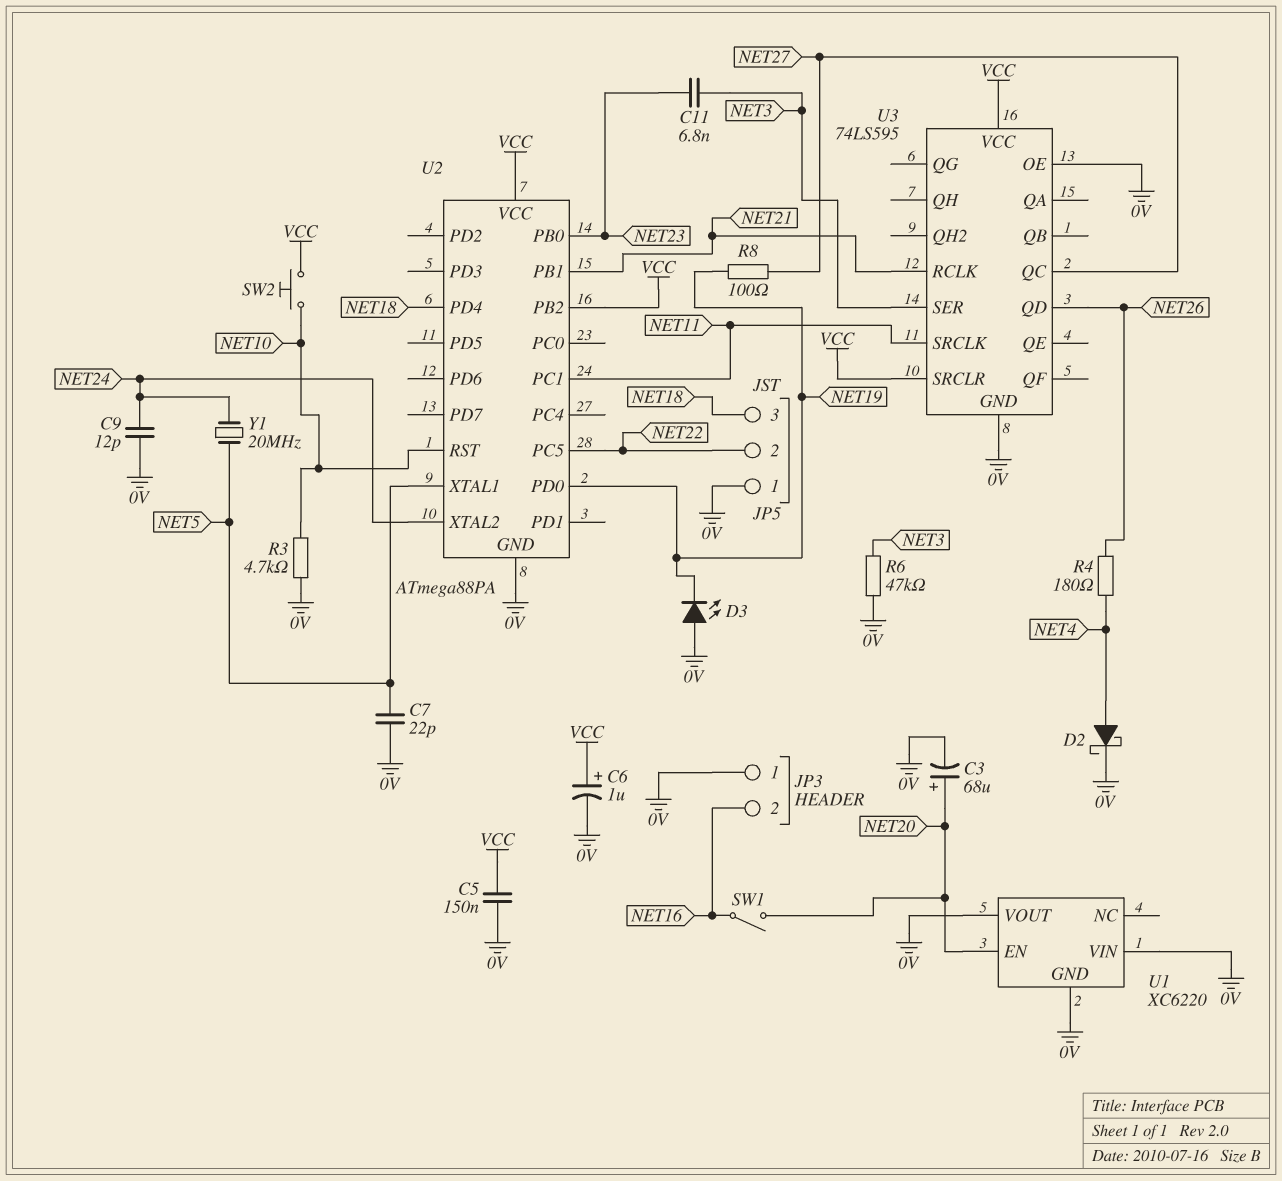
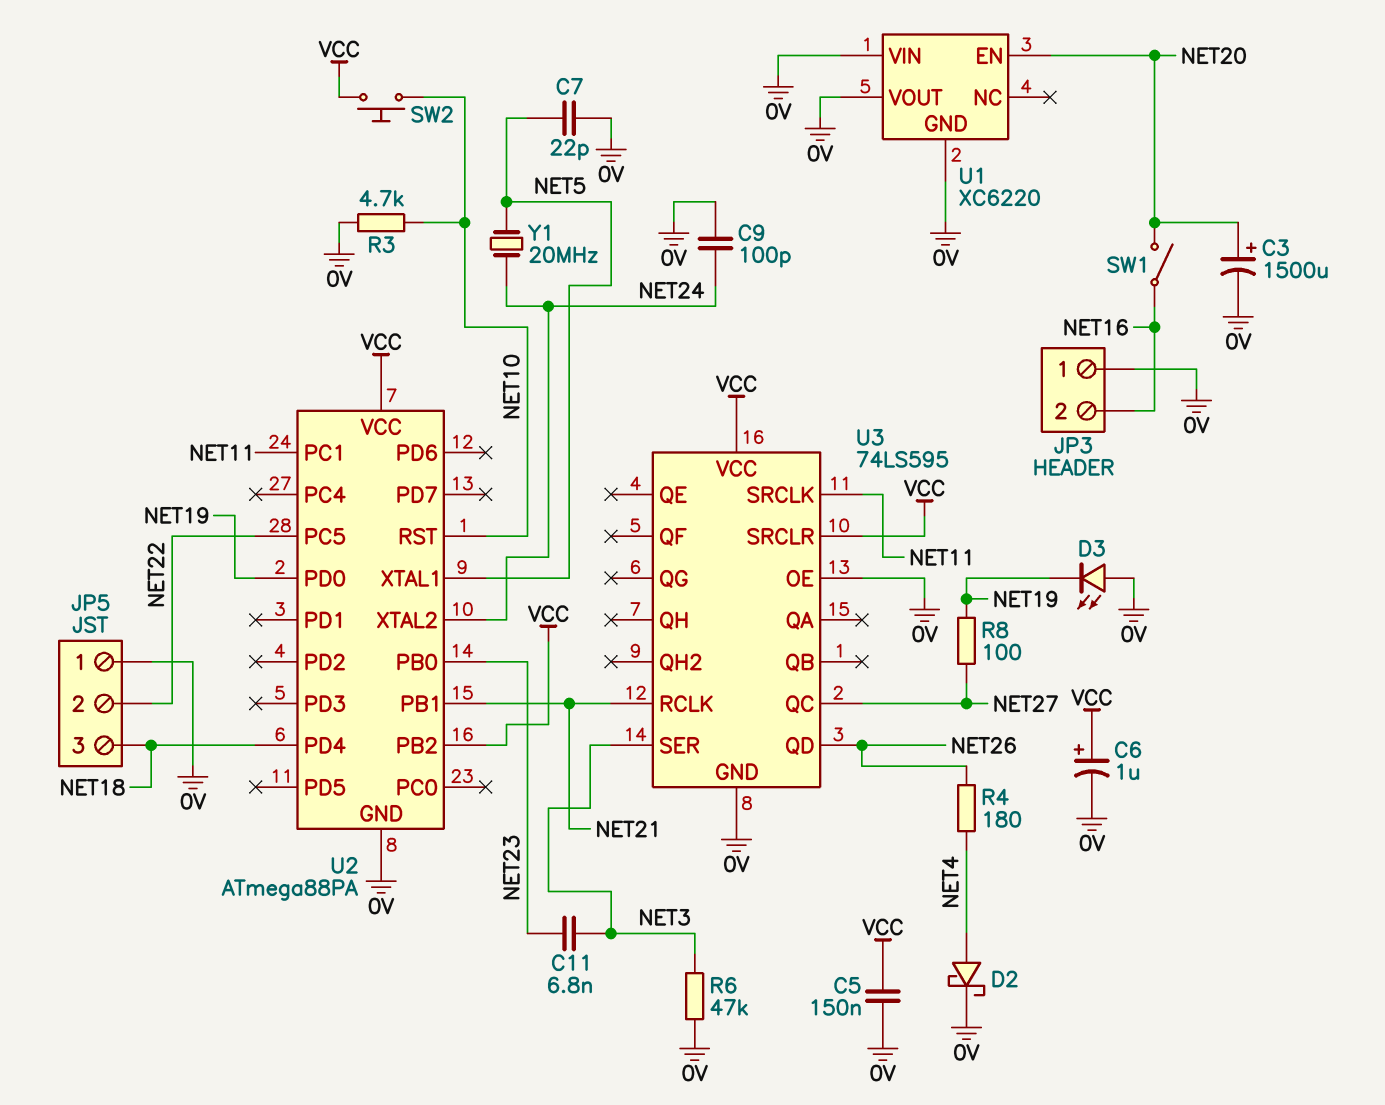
C3: 68uF (plus NET20, minus 0V) -> 1500uF (plus NET20, minus 0V)
C9: 12pF (0V, NET24) -> 100pF (0V, NET24)

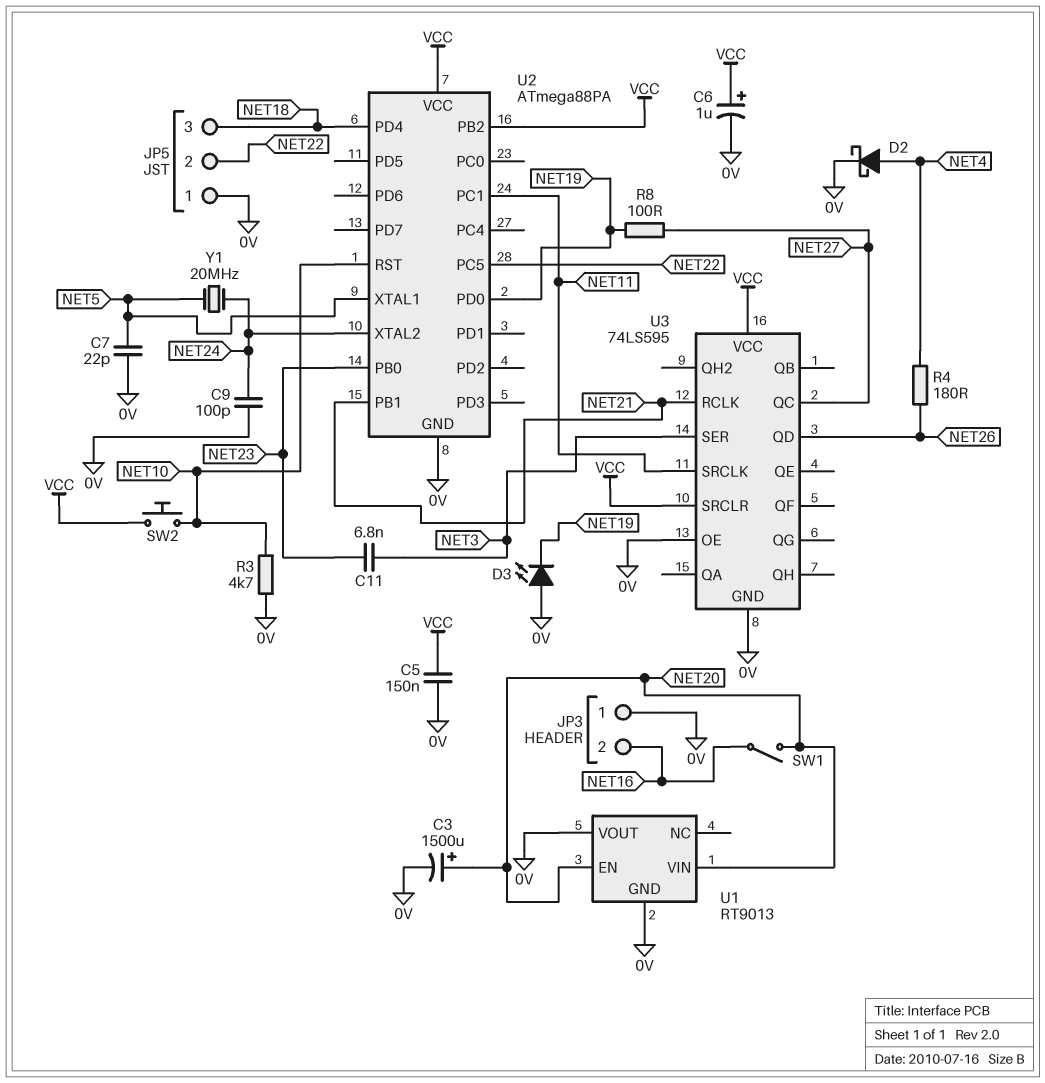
R6: 47k (0V, NET3) -> none
U1: XC6220 -> RT9013
U1 pin VIN: 0V -> NET20

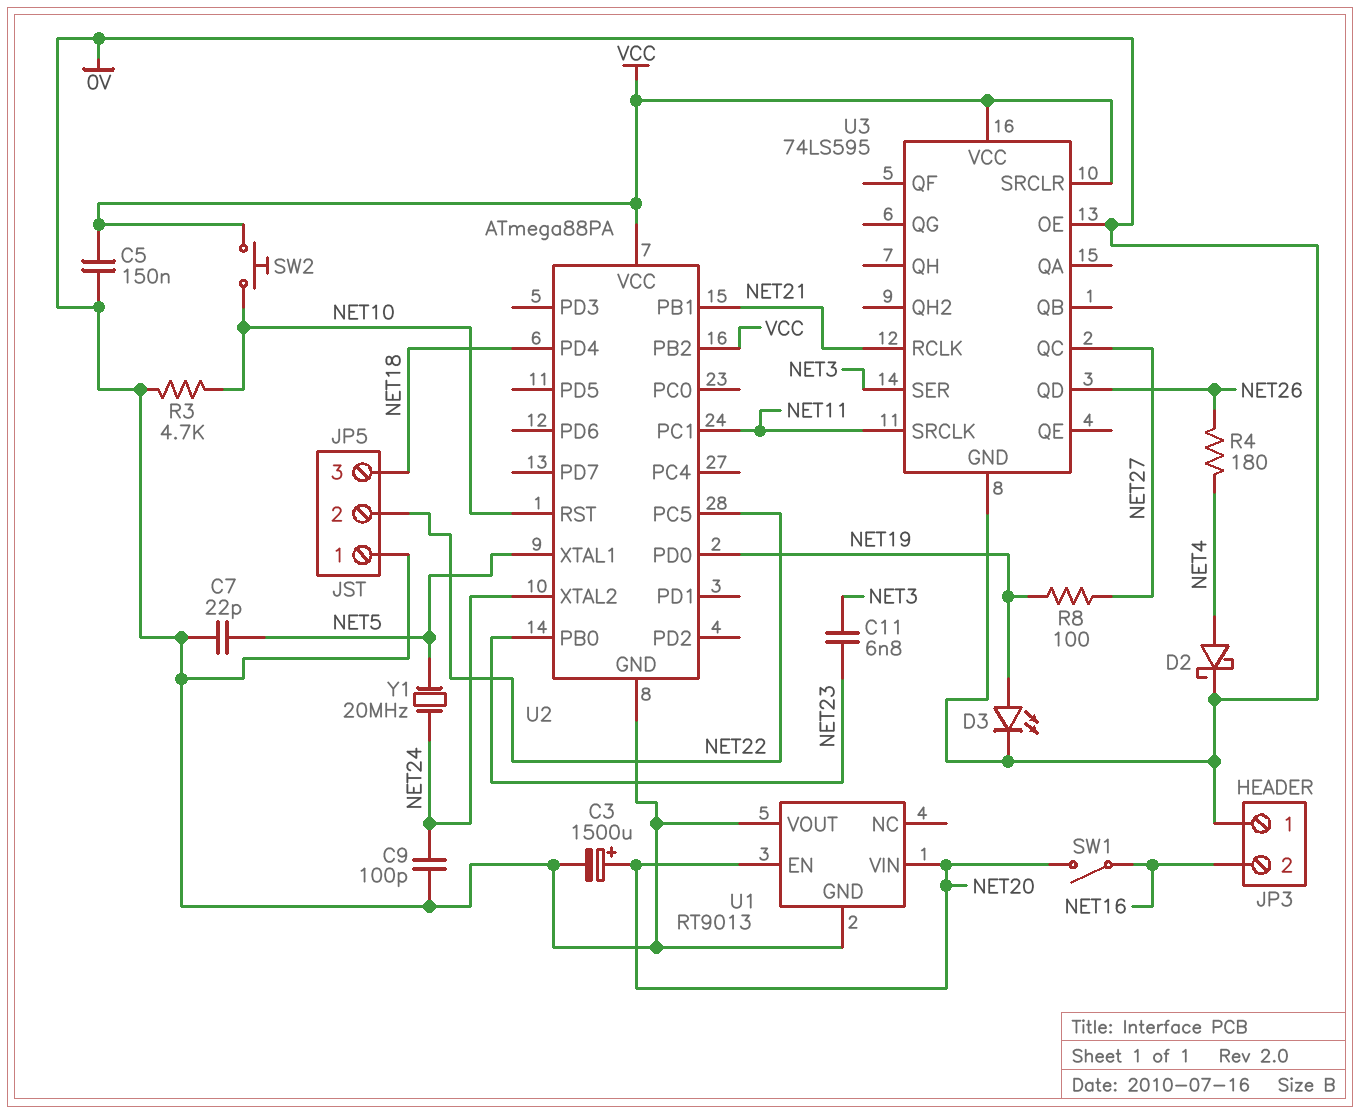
C6: 1uF (plus VCC, minus 0V) -> none
D3: LED (A 0V, K NET19) -> LED (A NET19, K 0V)

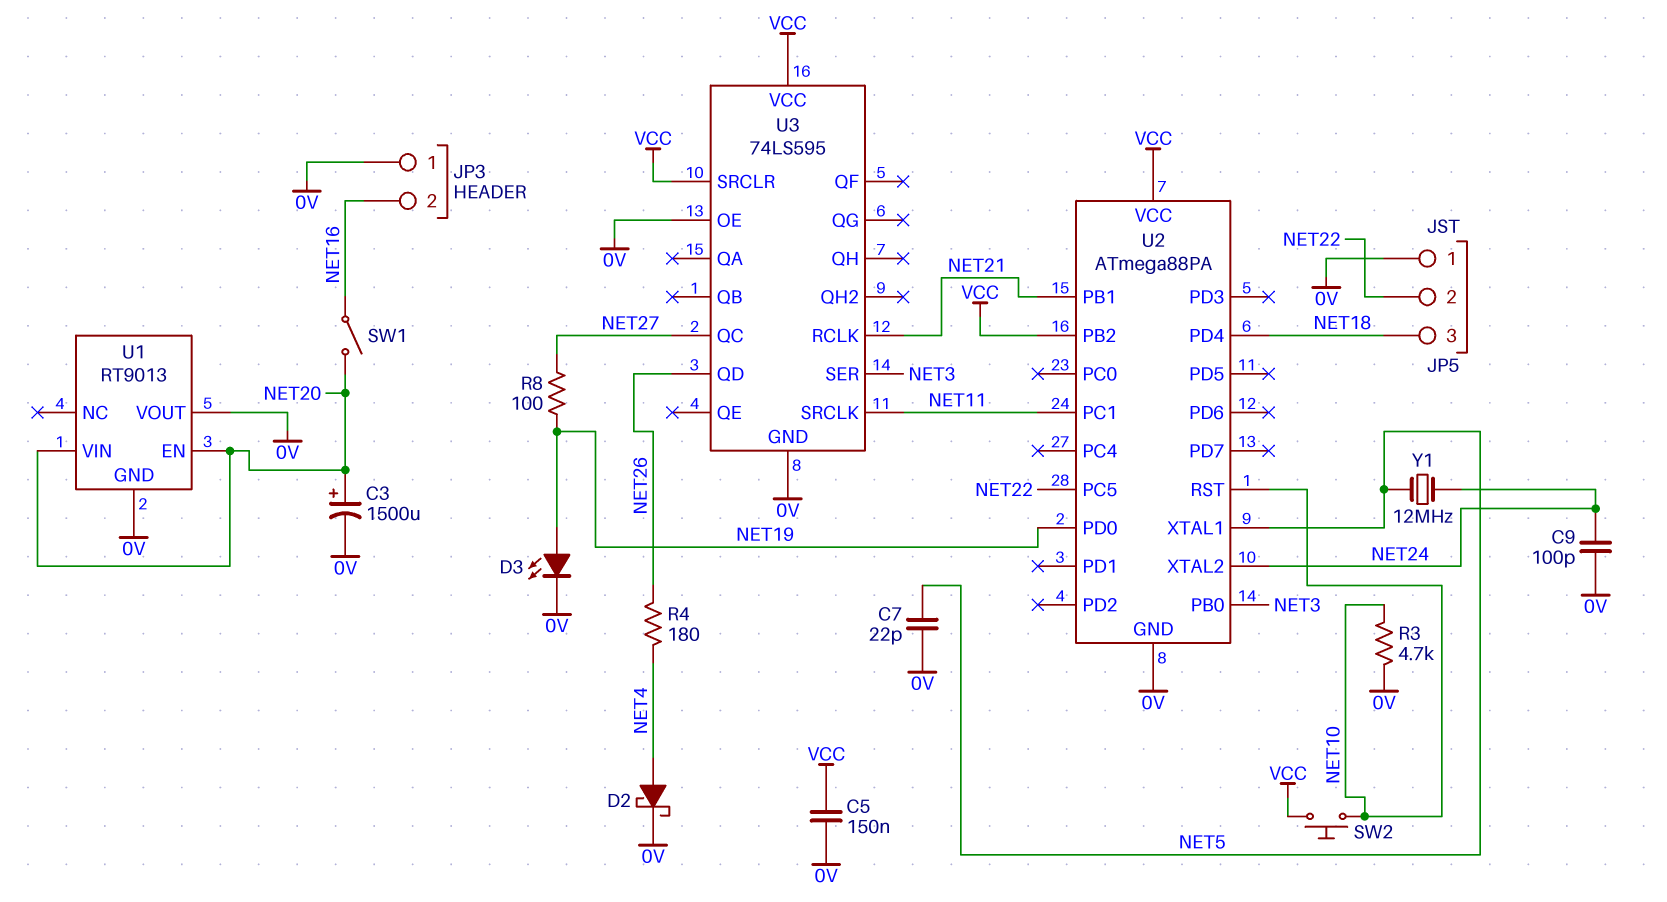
C11: 6.8nF (NET3, NET23) -> none
U2 pin PB0: NET23 -> NET3
Y1: 20MHz (NET5, NET24) -> 12MHz (NET5, NET24)

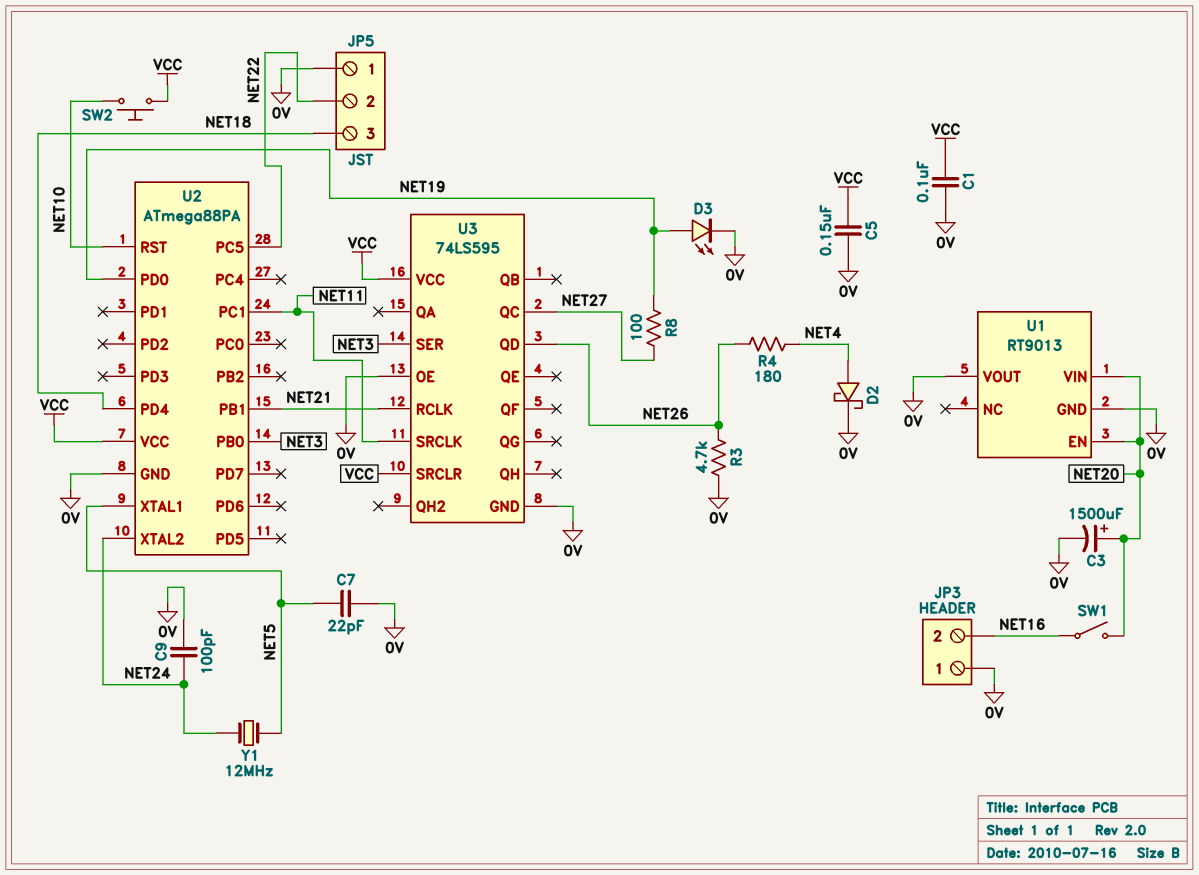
C1: none -> 100nF (0V, VCC)
R3: 4.7k (0V, NET10) -> 4.7k (0V, NET26)
U2 pin PB2: VCC -> none

